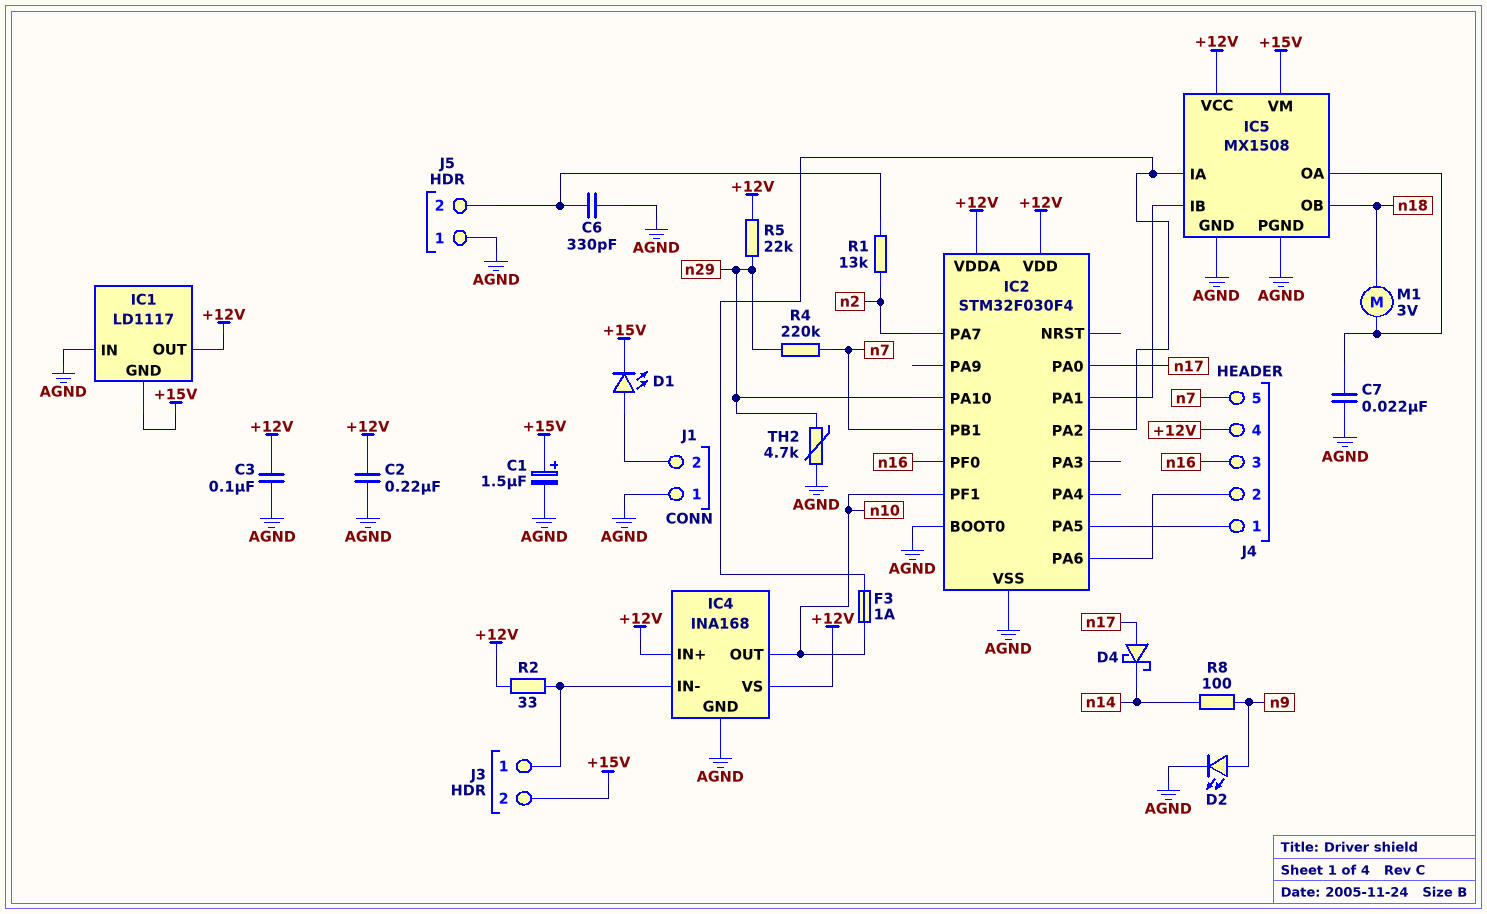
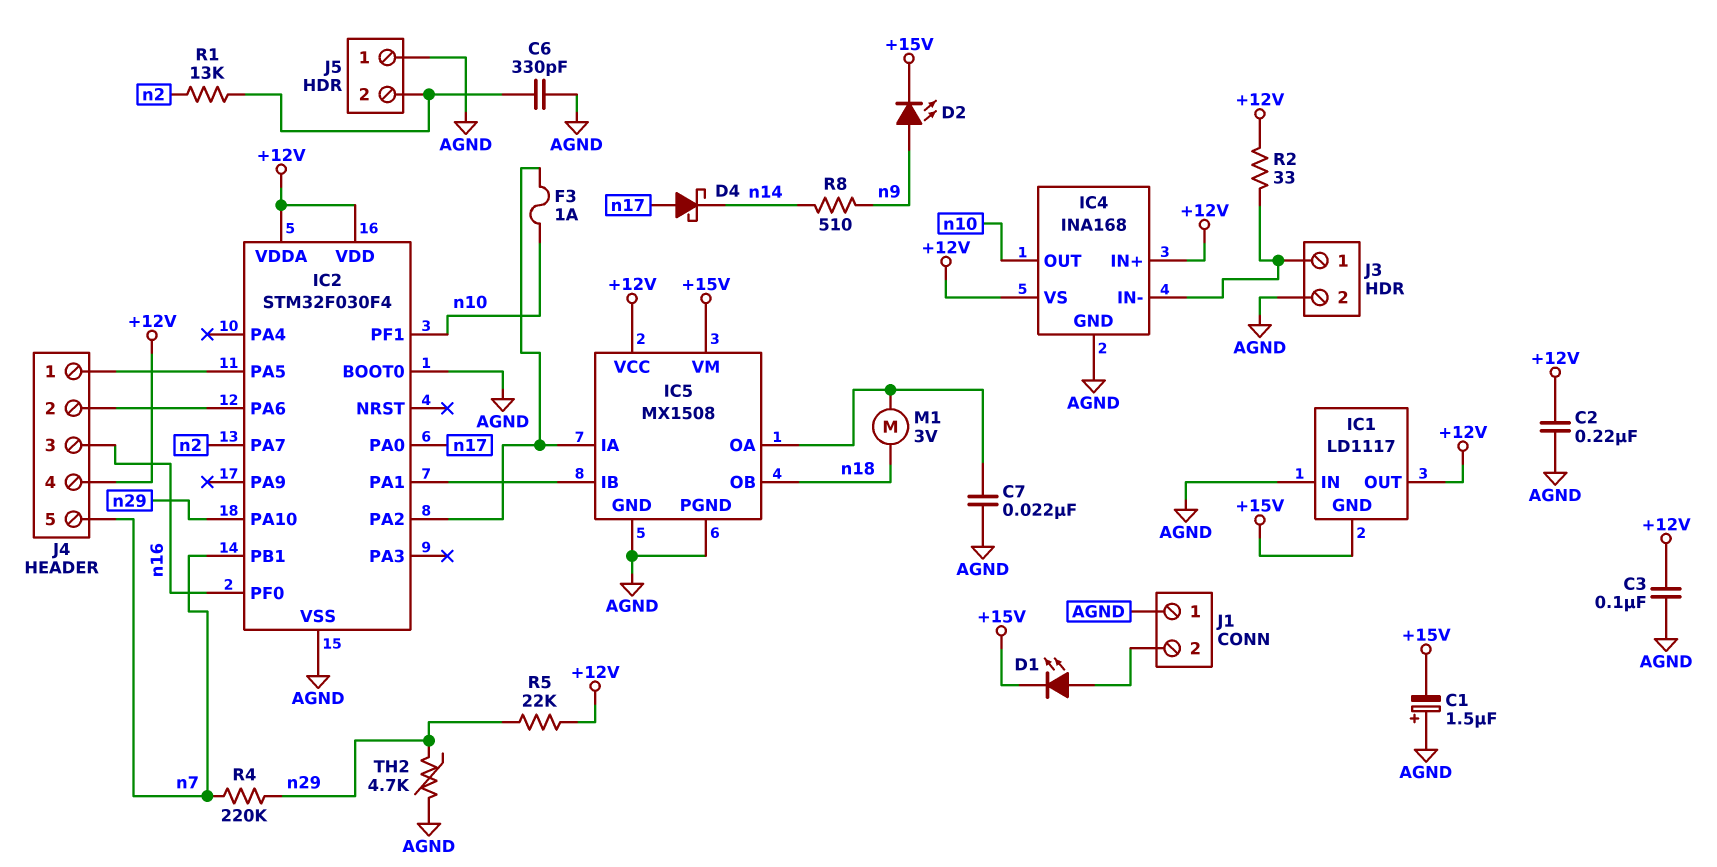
C1: 1.5uF (plus +15V, minus AGND) -> 1.5uF (plus AGND, minus +15V)
D2: LED (A n9, K AGND) -> LED (A n9, K +15V)
J3 pin 2: +15V -> AGND
R8: 100 (n9, n14) -> 510 (n9, n14)

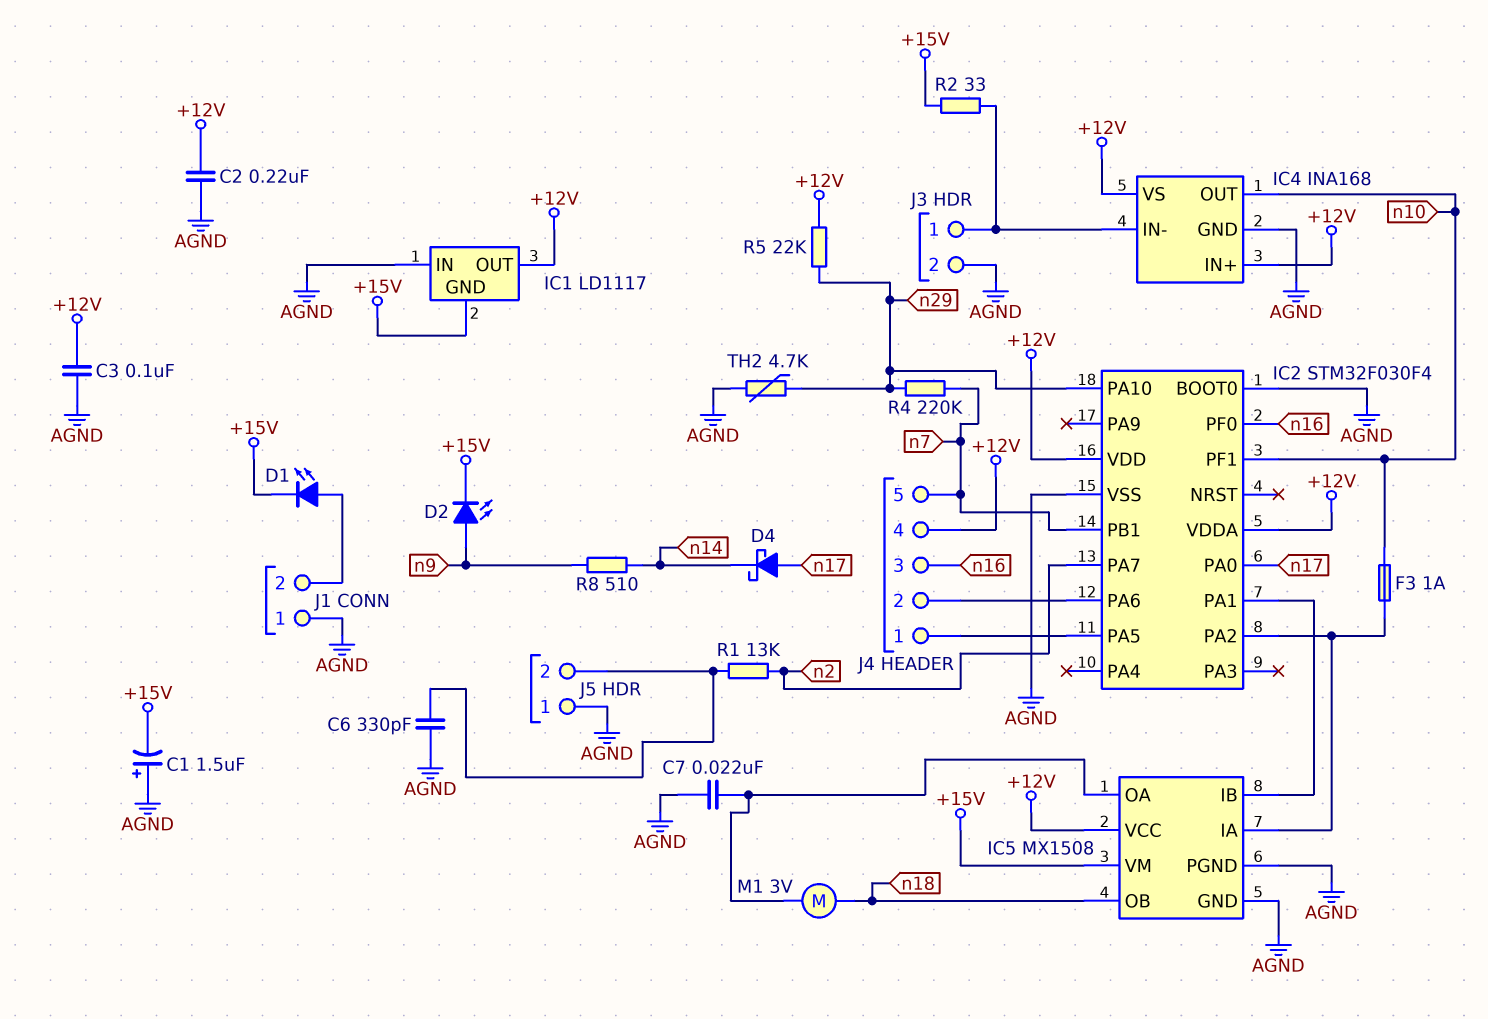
R2: 33 (+12V, IC4/IN-) -> 33 (+15V, IC4/IN-)

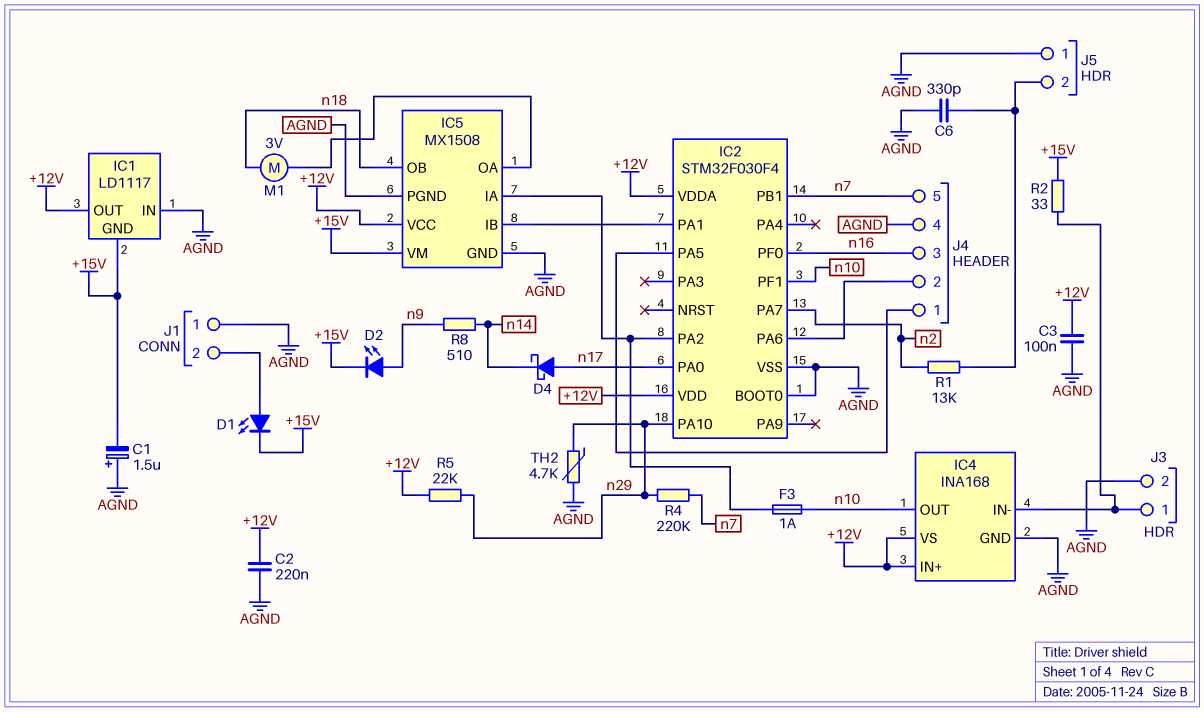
C7: 22nF (AGND, IC5/OA) -> none
J4 pin 4: +12V -> AGND

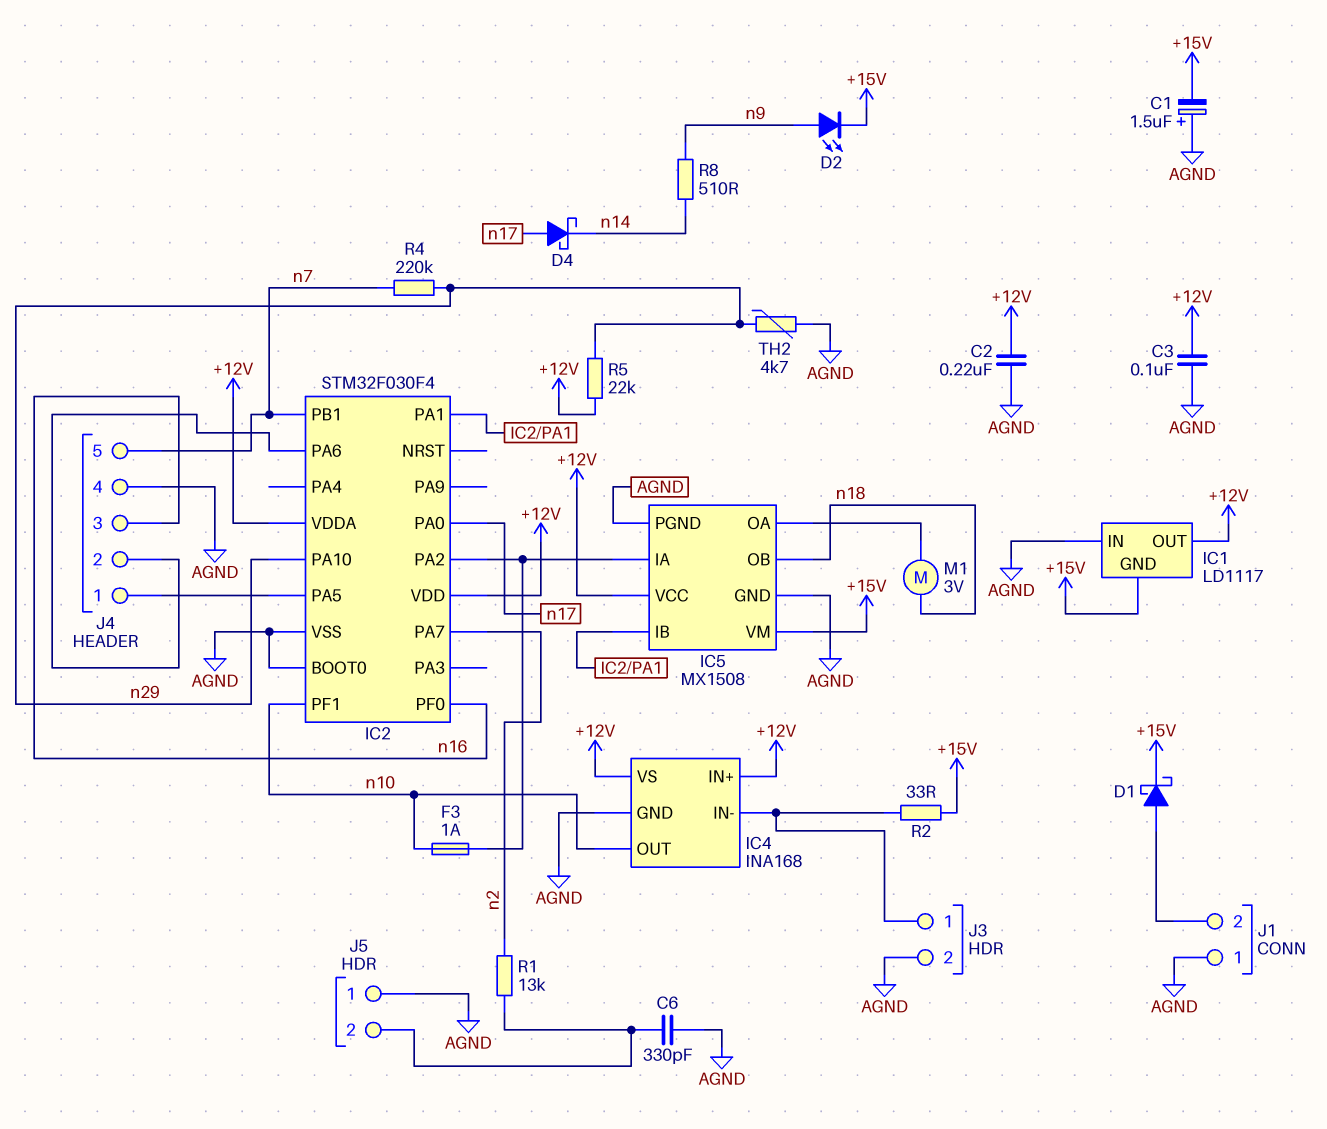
D1: LED (A J1/2, K +15V) -> schottky (A J1/2, K +15V)

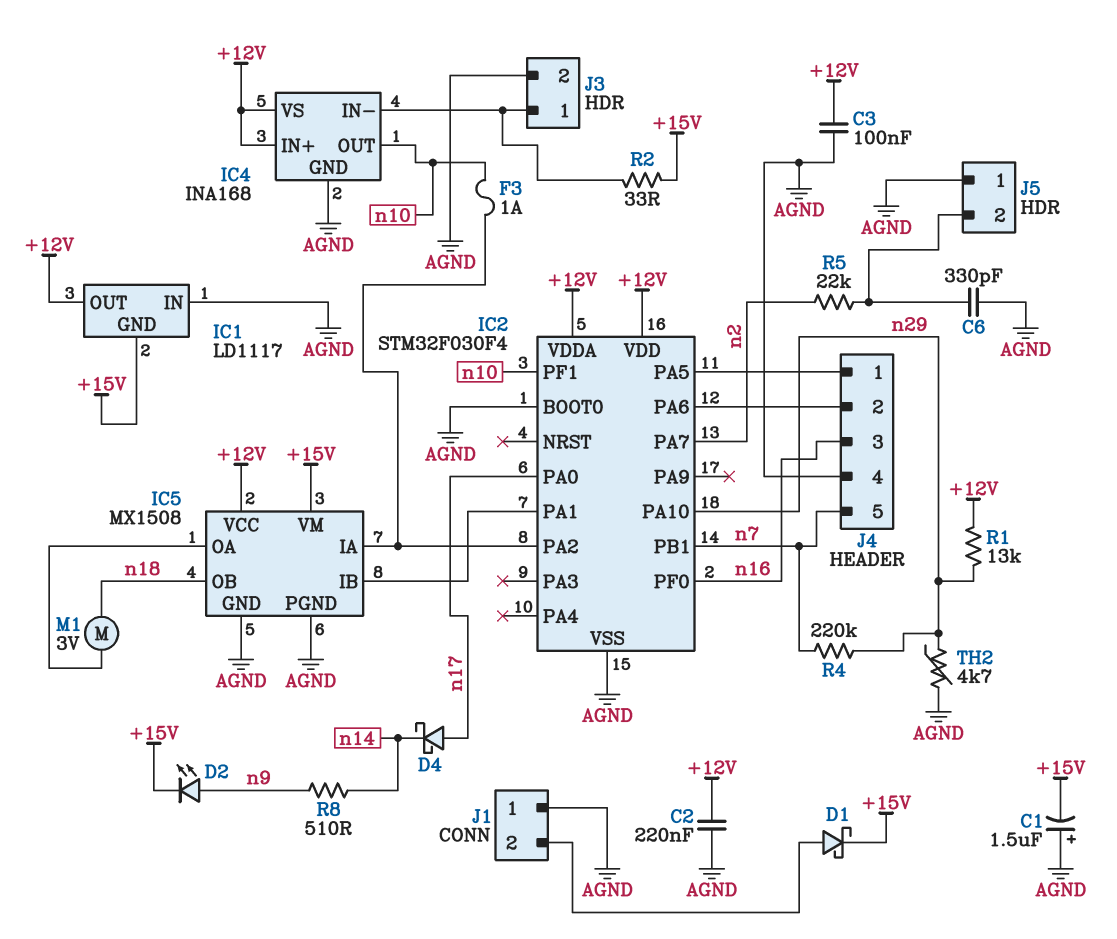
R1: 13k (J5/2, n2) -> 13k (+12V, n29)
R5: 22k (+12V, n29) -> 22k (J5/2, n2)

